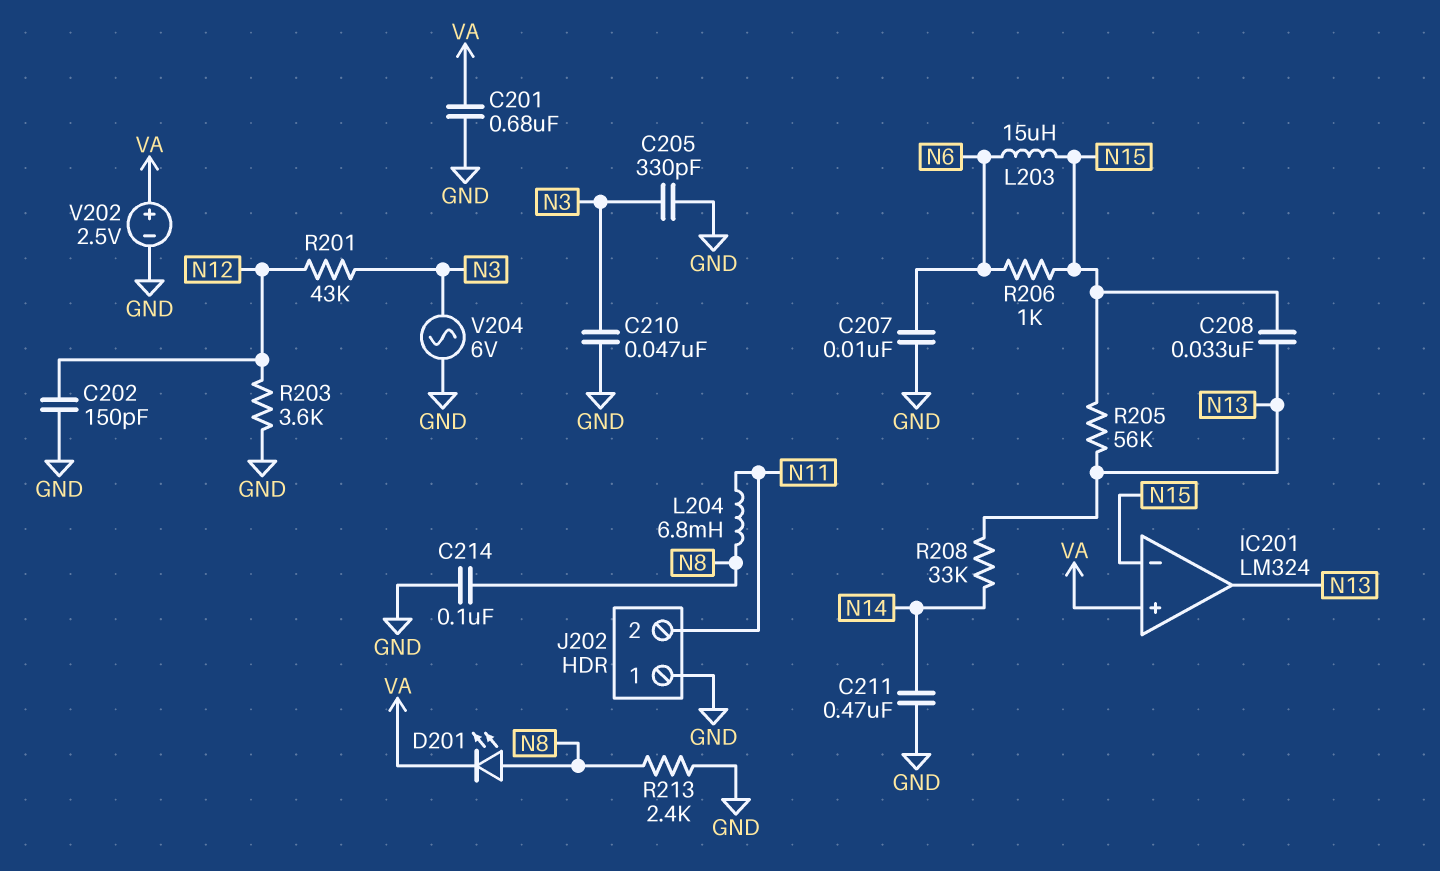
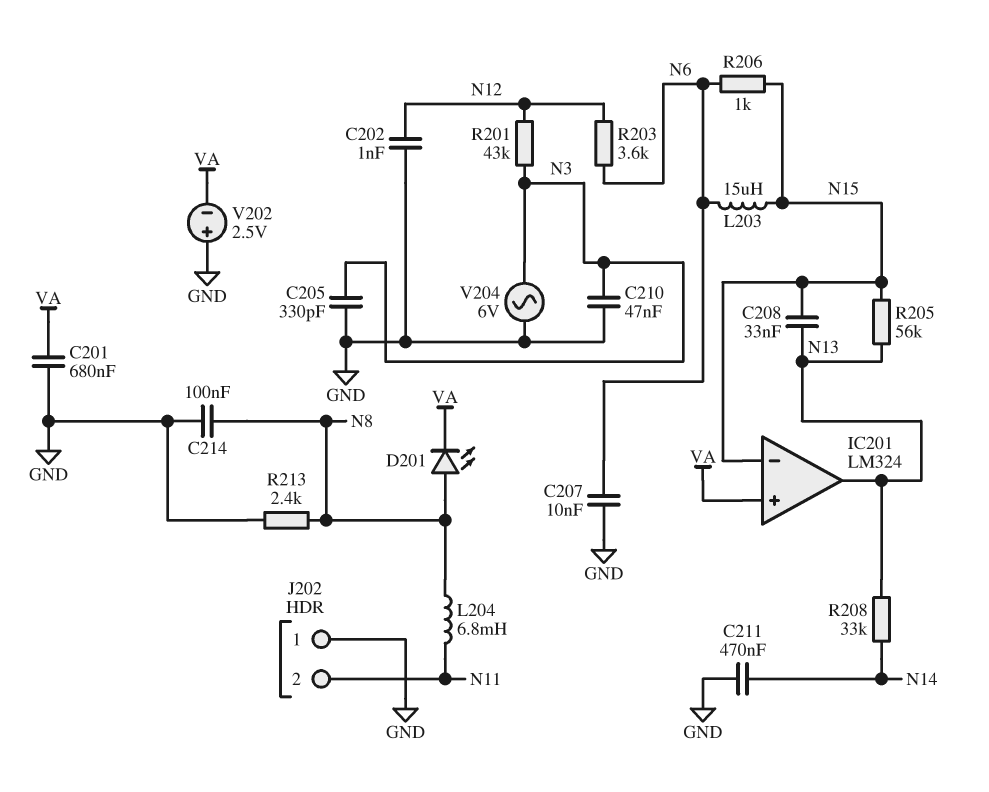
C202: 150pF (GND, N12) -> 1nF (GND, N12)
R203: 3.6k (GND, N12) -> 3.6k (N6, N12)
V202: 2.5V (plus VA, minus GND) -> 2.5V (plus GND, minus VA)

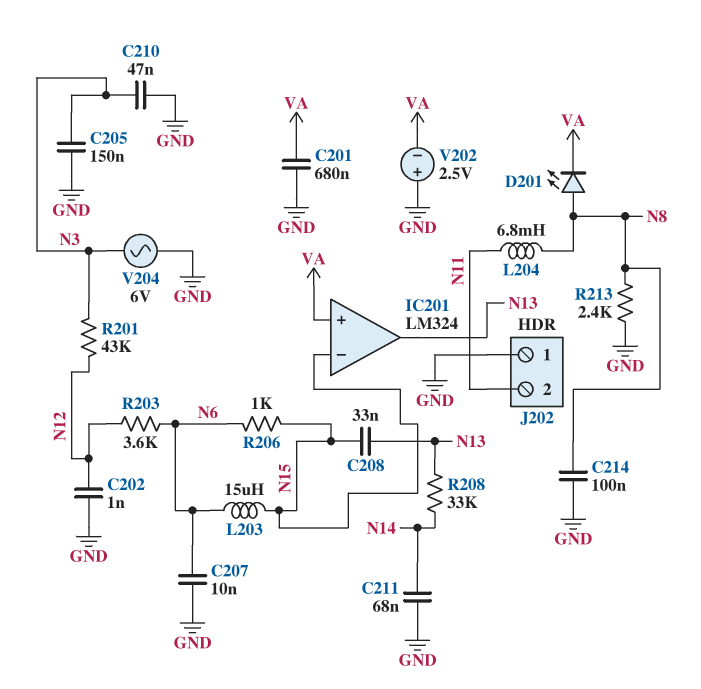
C205: 330pF (GND, N3) -> 150nF (GND, N3)
C211: 470nF (GND, N14) -> 68nF (GND, N14)
R205: 56k (N13, N15) -> none

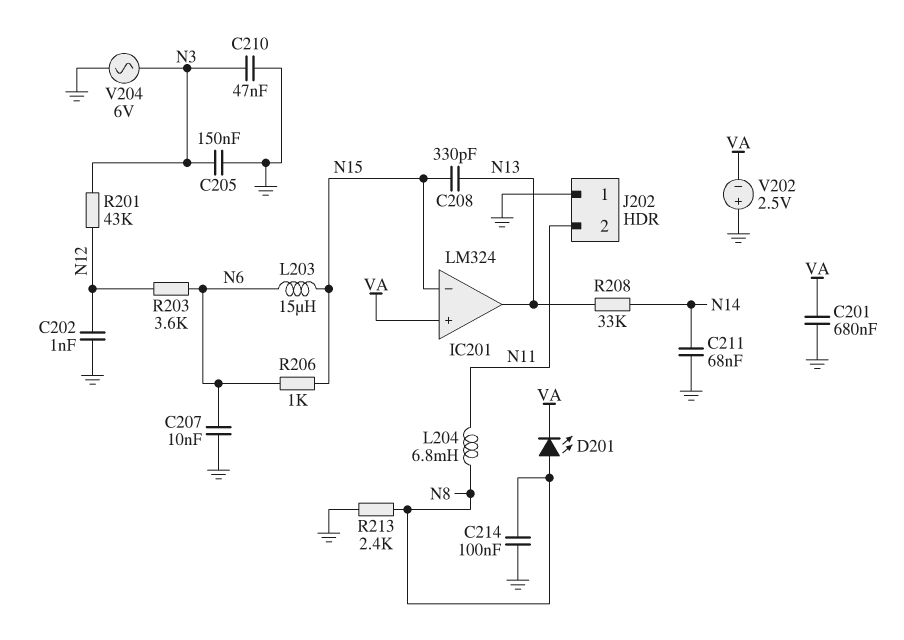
C208: 33nF (N13, N15) -> 330pF (N13, N15)

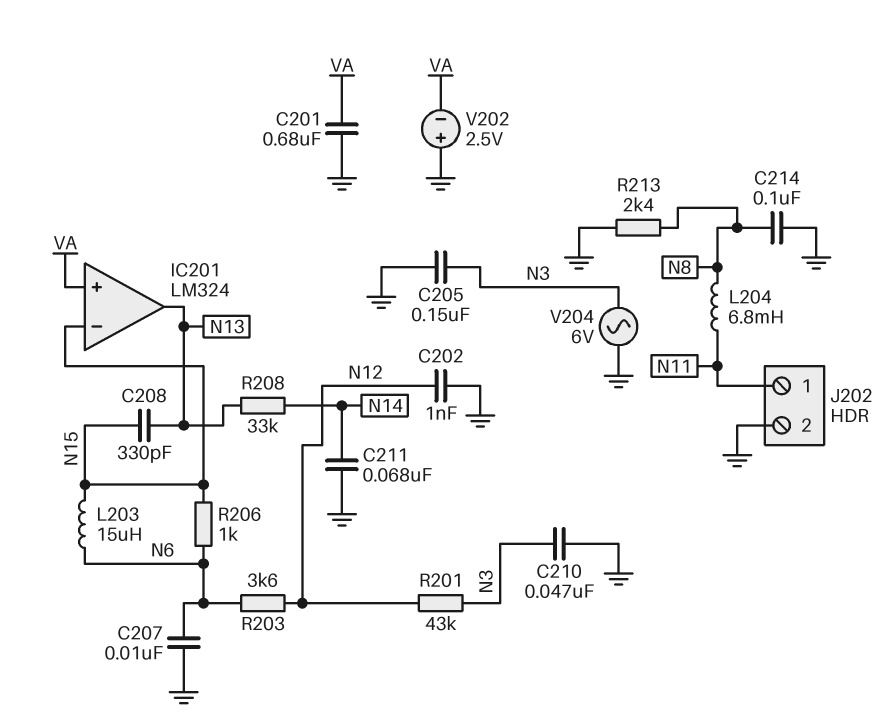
D201: LED (A N8, K VA) -> none
J202 pin 1: GND -> N11
J202 pin 2: N11 -> GND

